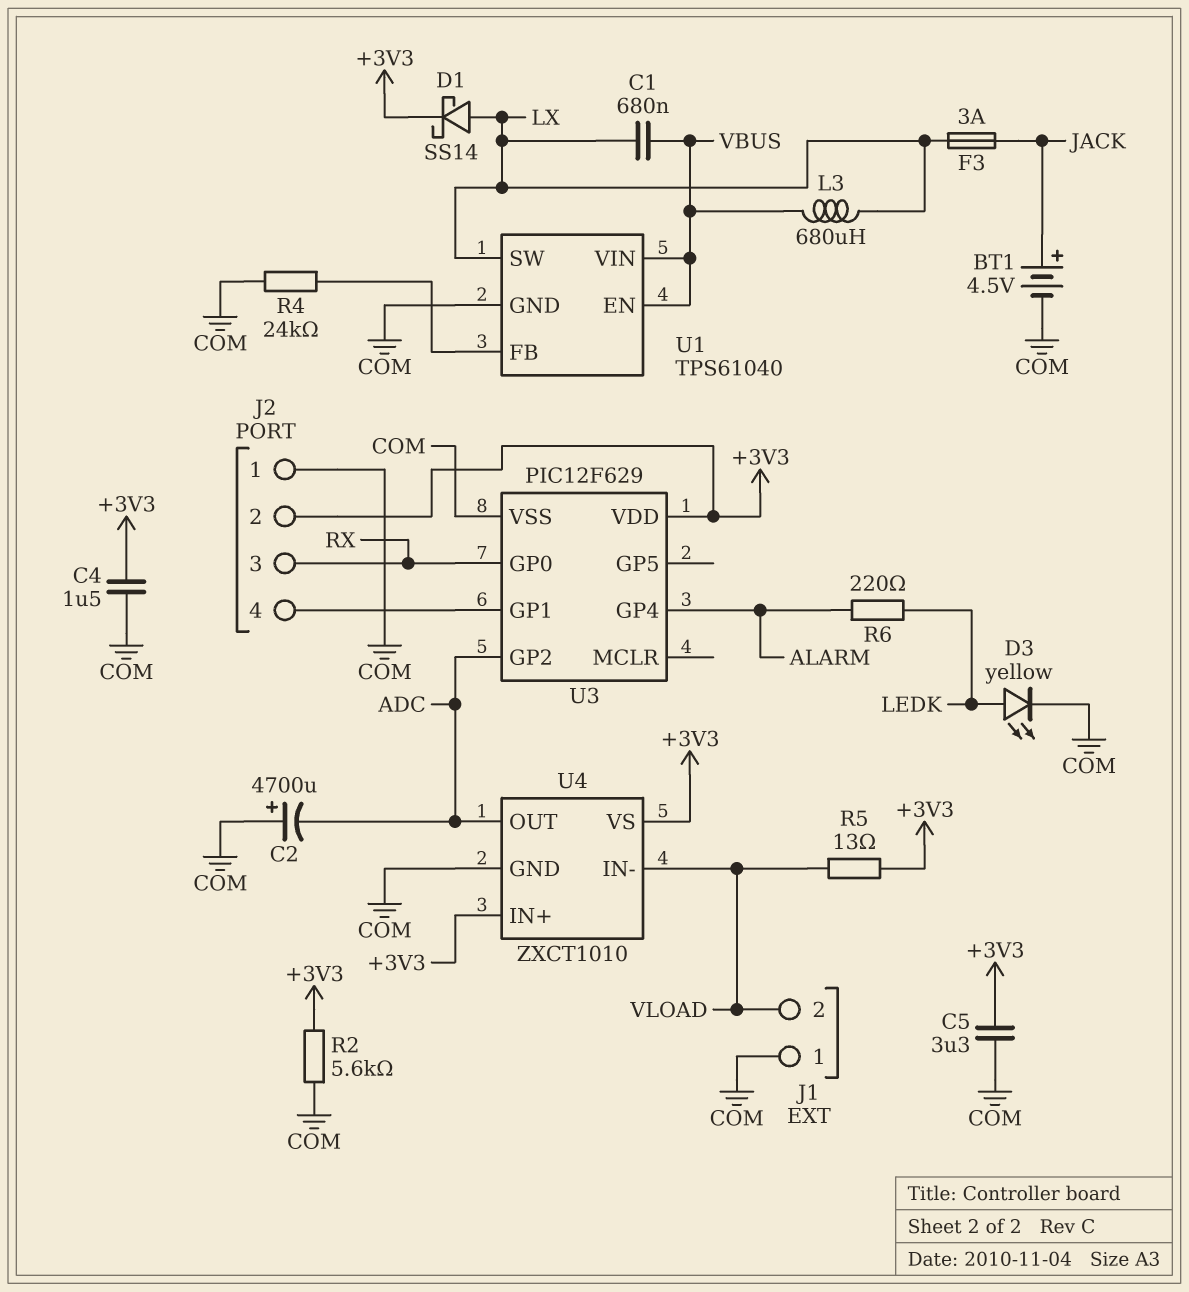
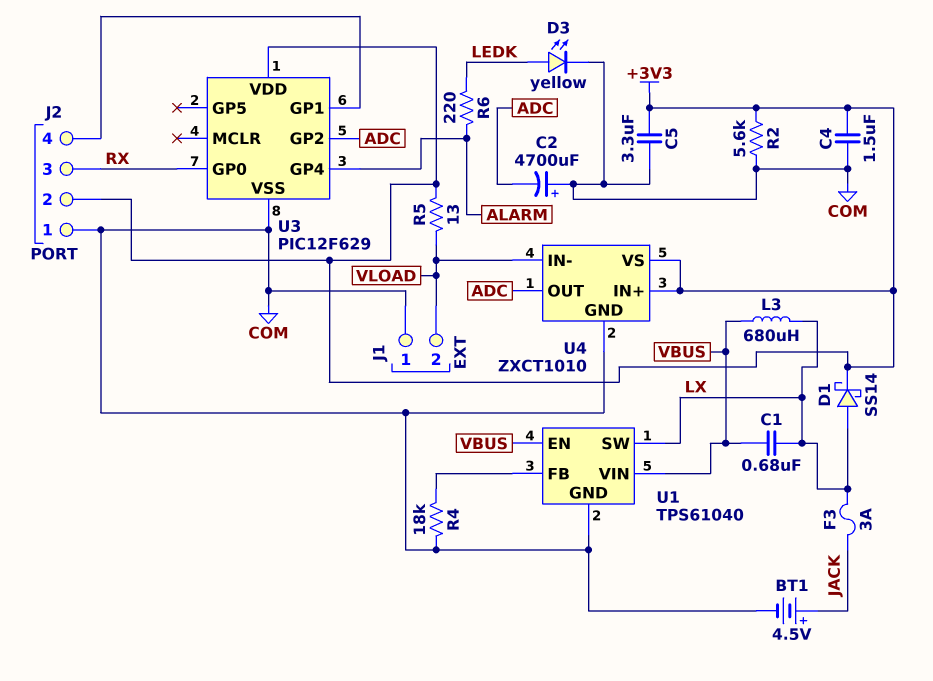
R4: 24k (COM, U1/FB) -> 18k (COM, U1/FB)

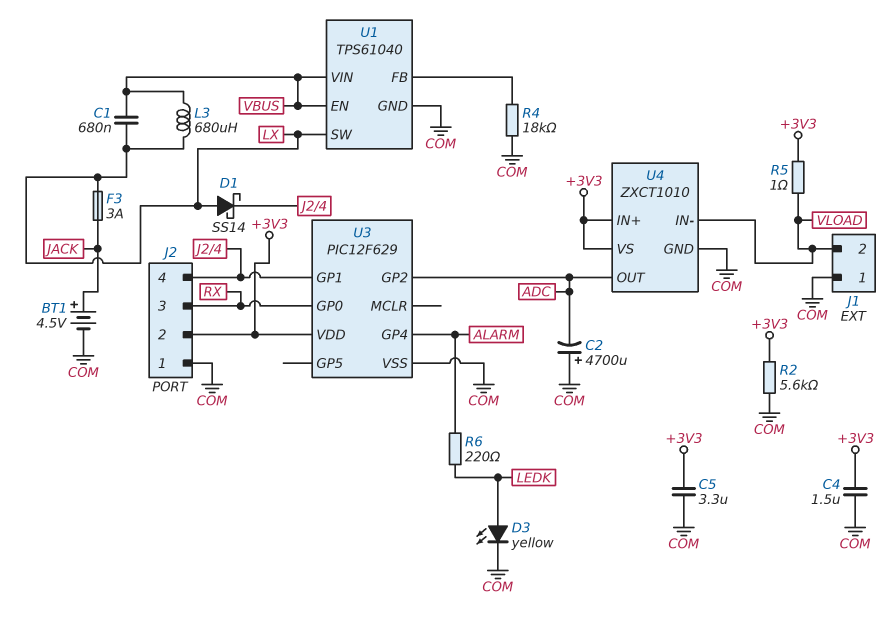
D1: schottky SS14 (A LX, K +3V3) -> schottky SS14 (A LX, K J2/4)
R5: 13 (+3V3, VLOAD) -> 1 (+3V3, VLOAD)

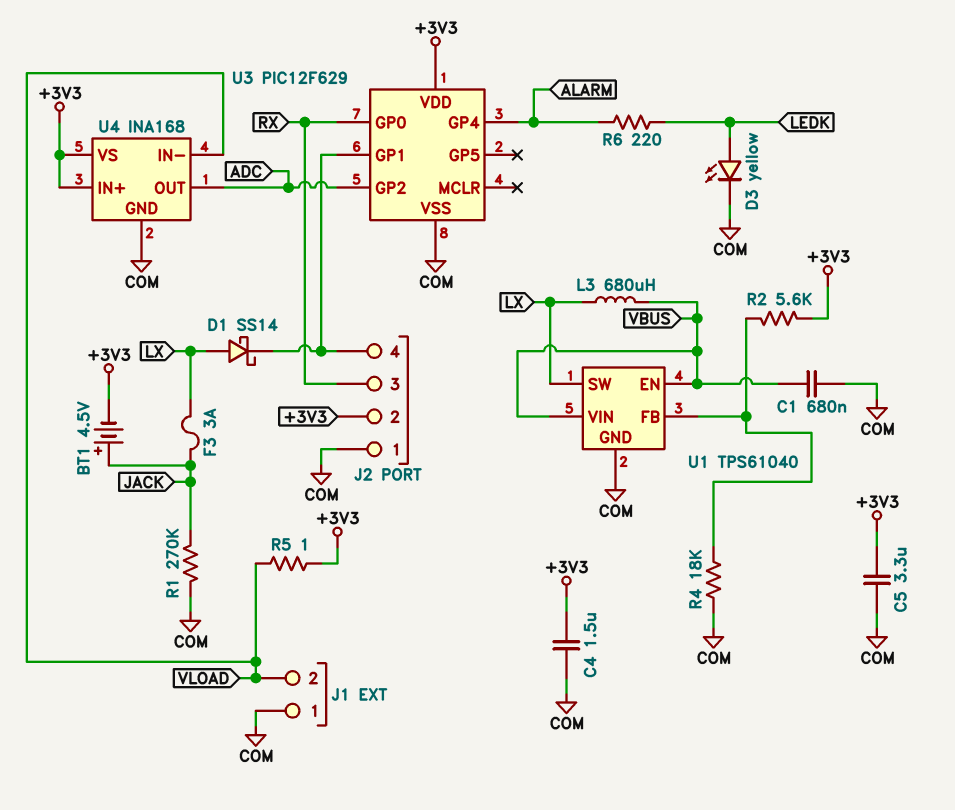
BT1: 4.5V (plus JACK, minus COM) -> 4.5V (plus JACK, minus +3V3)
C1: 680nF (LX, VBUS) -> 680nF (COM, VBUS)
C2: 4700uF (plus COM, minus ADC) -> none
R1: none -> 270k (COM, JACK)
R2: 5.6k (+3V3, COM) -> 5.6k (+3V3, U1/FB)
U4: ZXCT1010 -> INA168

